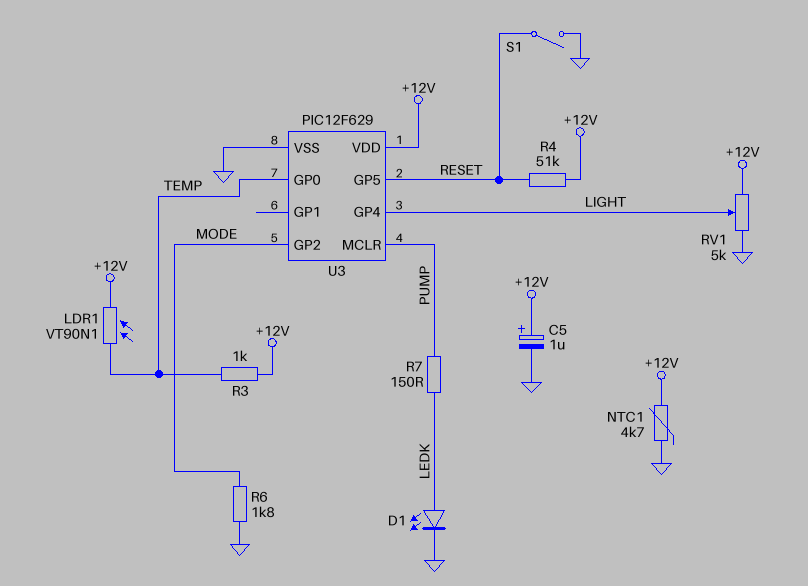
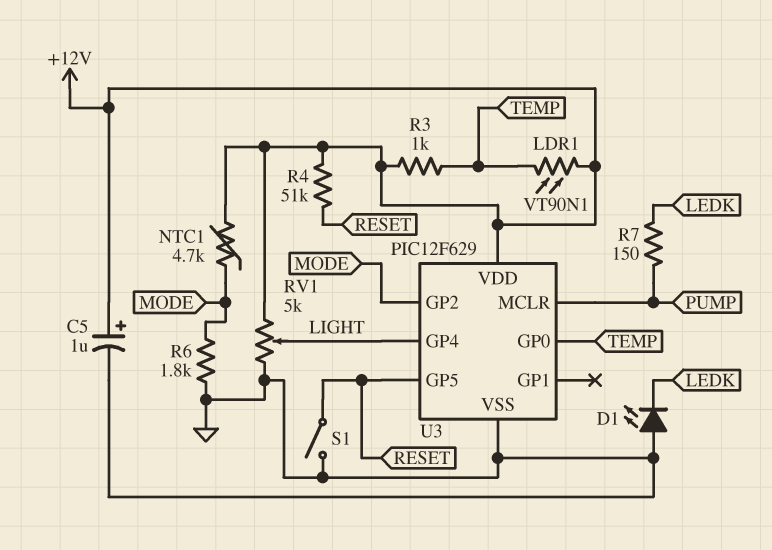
D1: LED (A LEDK, K GND) -> LED (A GND, K LEDK)
NTC1: 4.7k (+12V, GND) -> 4.7k (+12V, MODE)

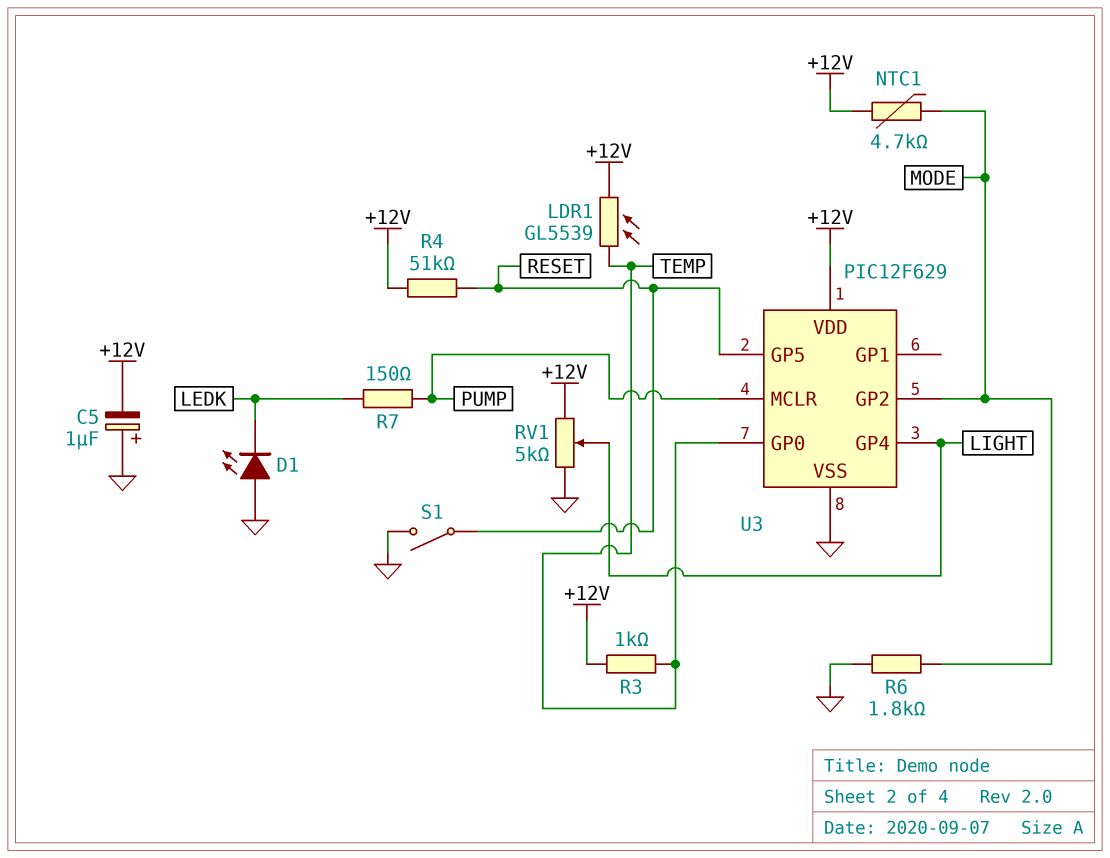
C5: 1uF (plus +12V, minus GND) -> 1uF (plus GND, minus +12V)
LDR1: VT90N1 (+12V, TEMP) -> GL5539 (+12V, TEMP)

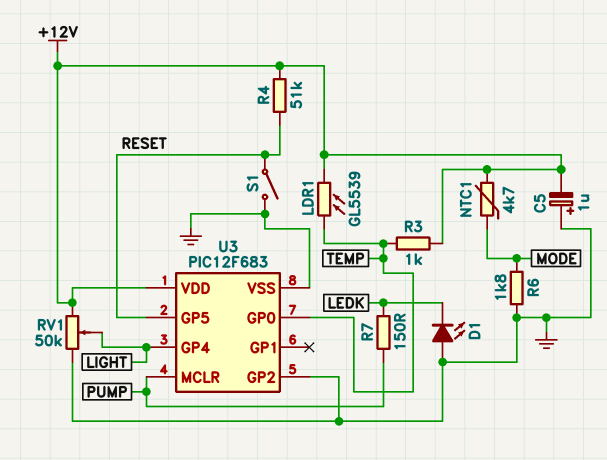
RV1: 5k (+12V, GND, wiper LIGHT) -> 50k (+12V, GND, wiper LIGHT)
U3: PIC12F629 -> PIC12F683
U3 pin GP2: MODE -> GND

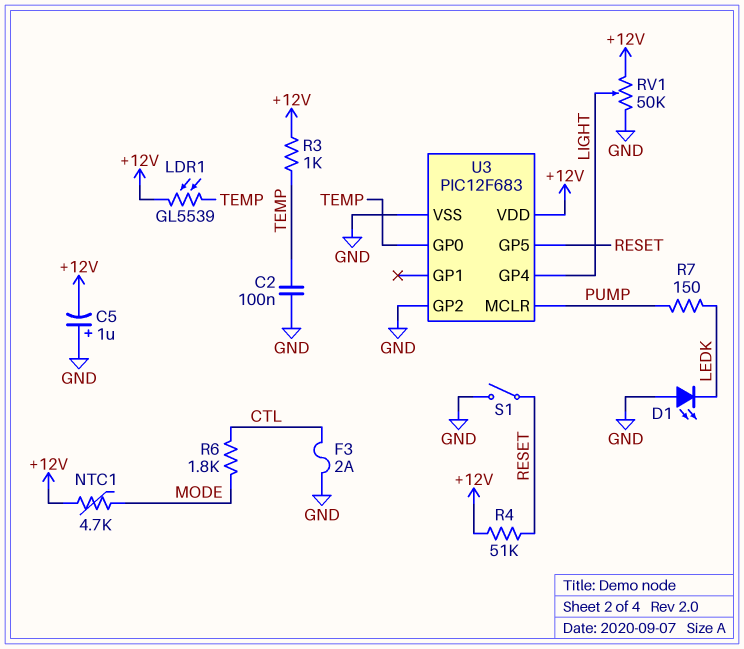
C2: none -> 100nF (GND, TEMP)
F3: none -> 2A (CTL, GND)
R6: 1.8k (GND, MODE) -> 1.8k (CTL, MODE)

